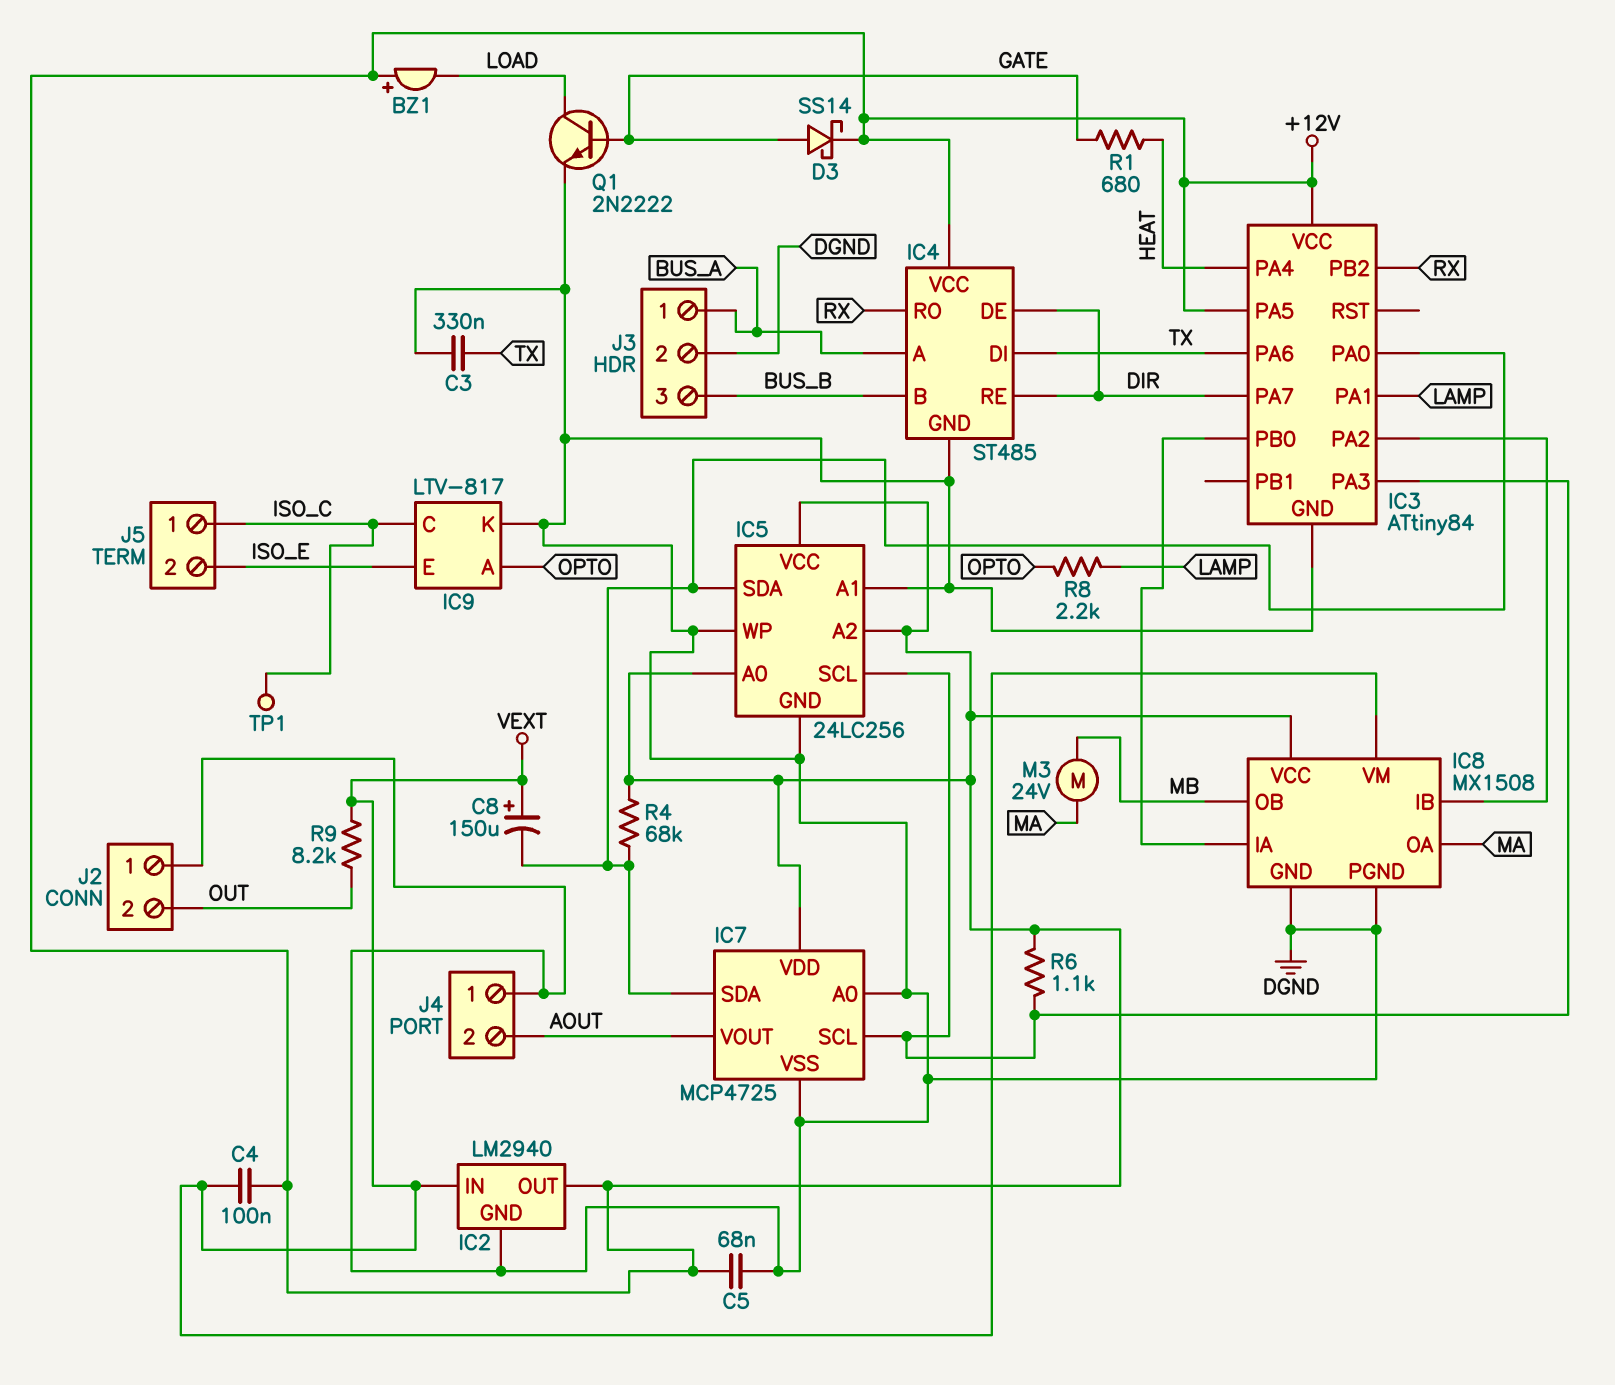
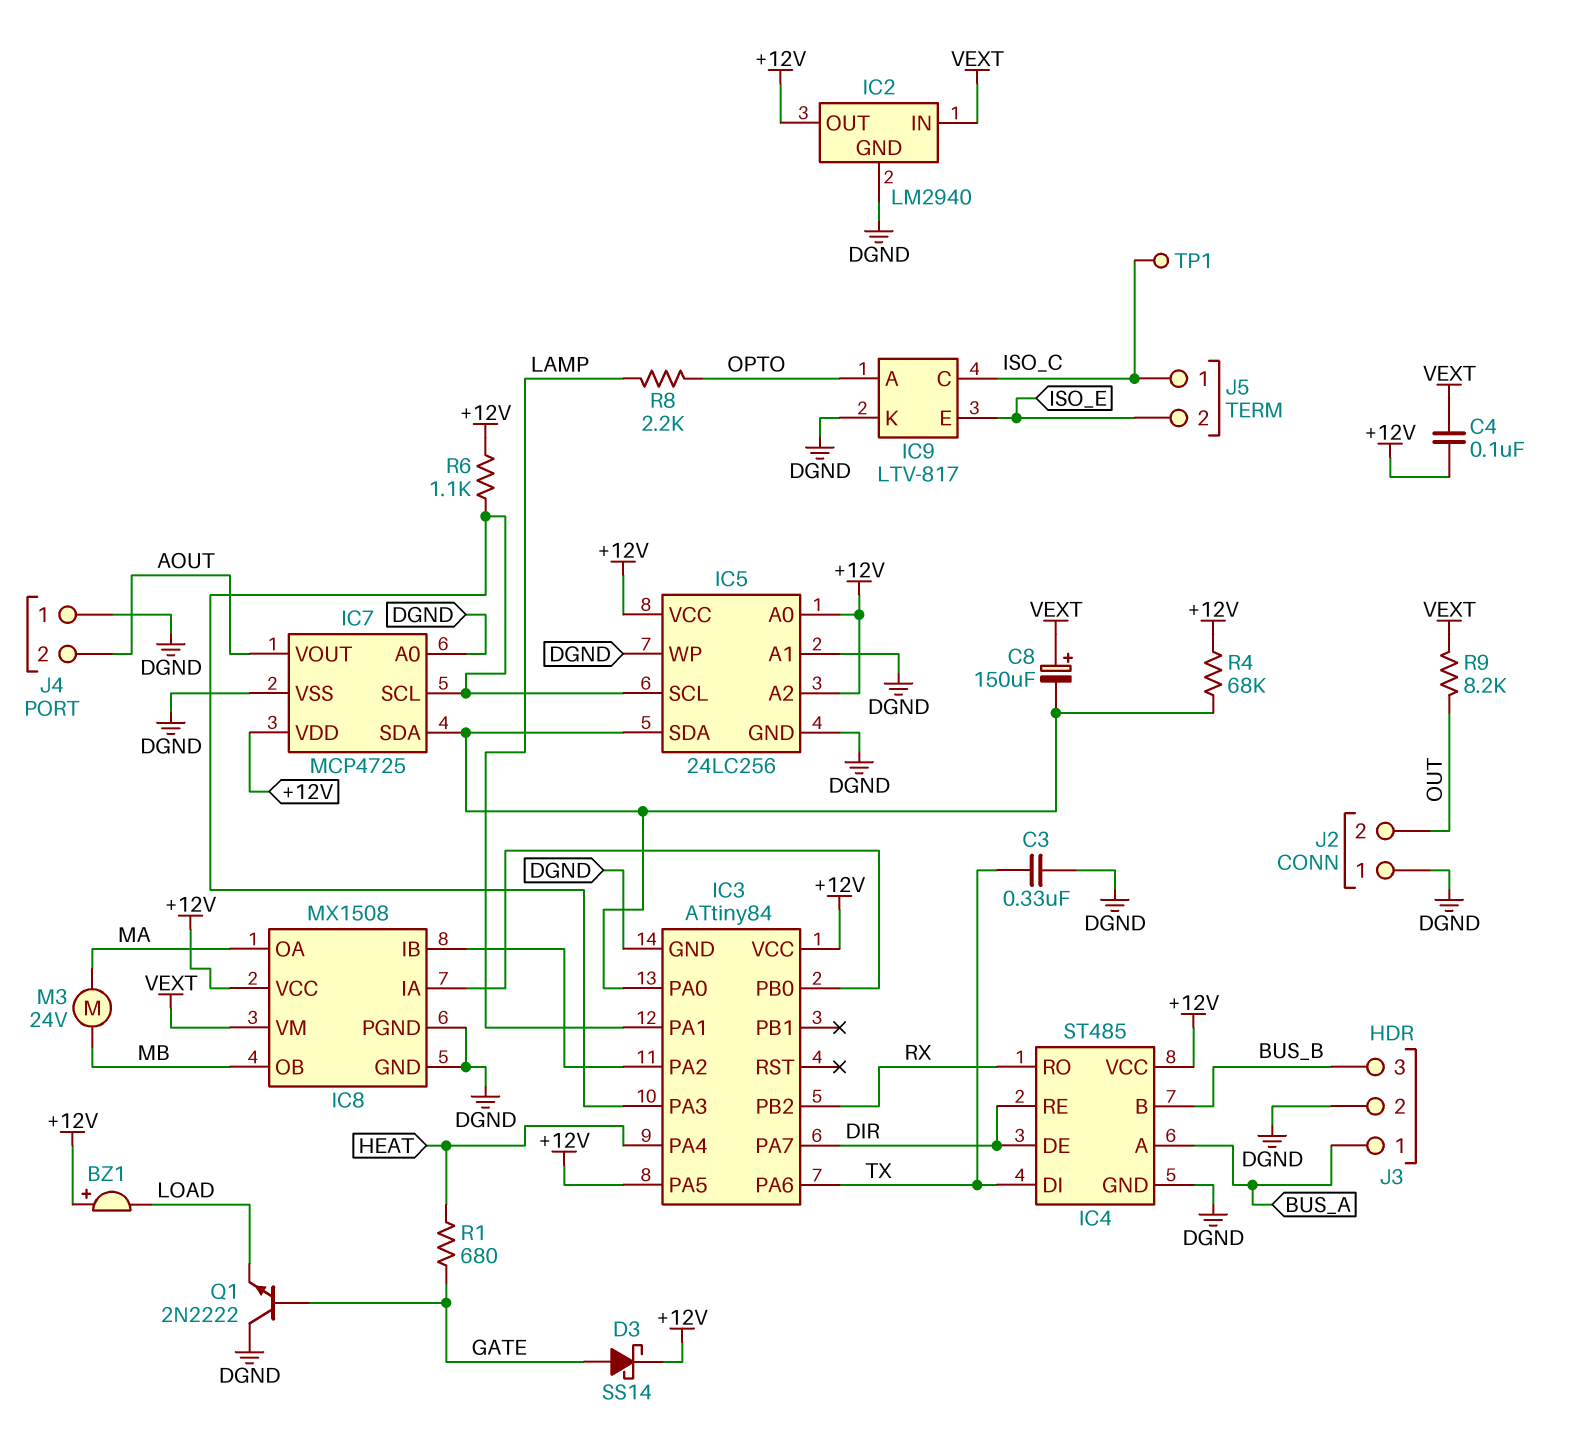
C5: 68nF (+12V, DGND) -> none
Q1: NPN 2N2222 (B GATE, C LOAD, E DGND) -> NPN 2N2222 (B GATE, C DGND, E LOAD)

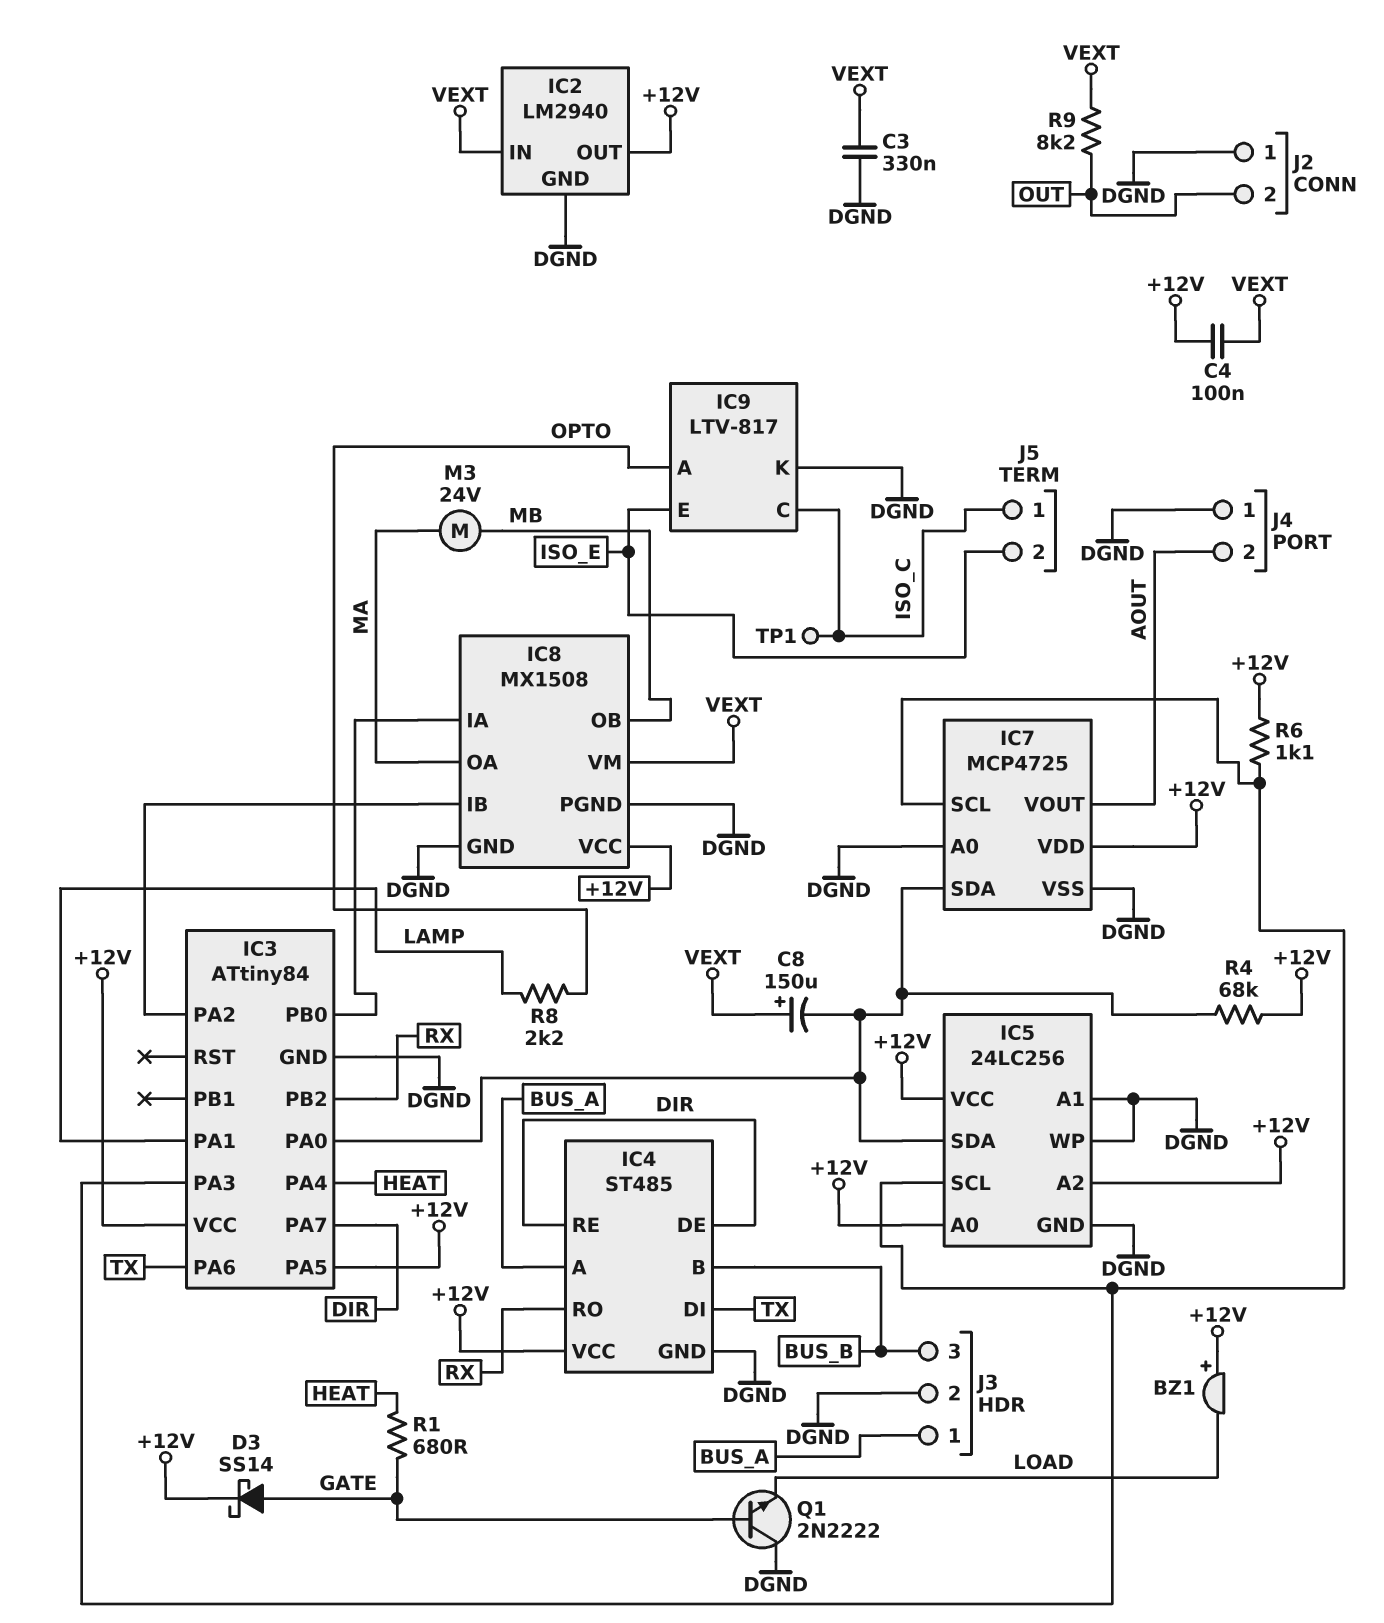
C3: 330nF (DGND, TX) -> 330nF (DGND, VEXT)

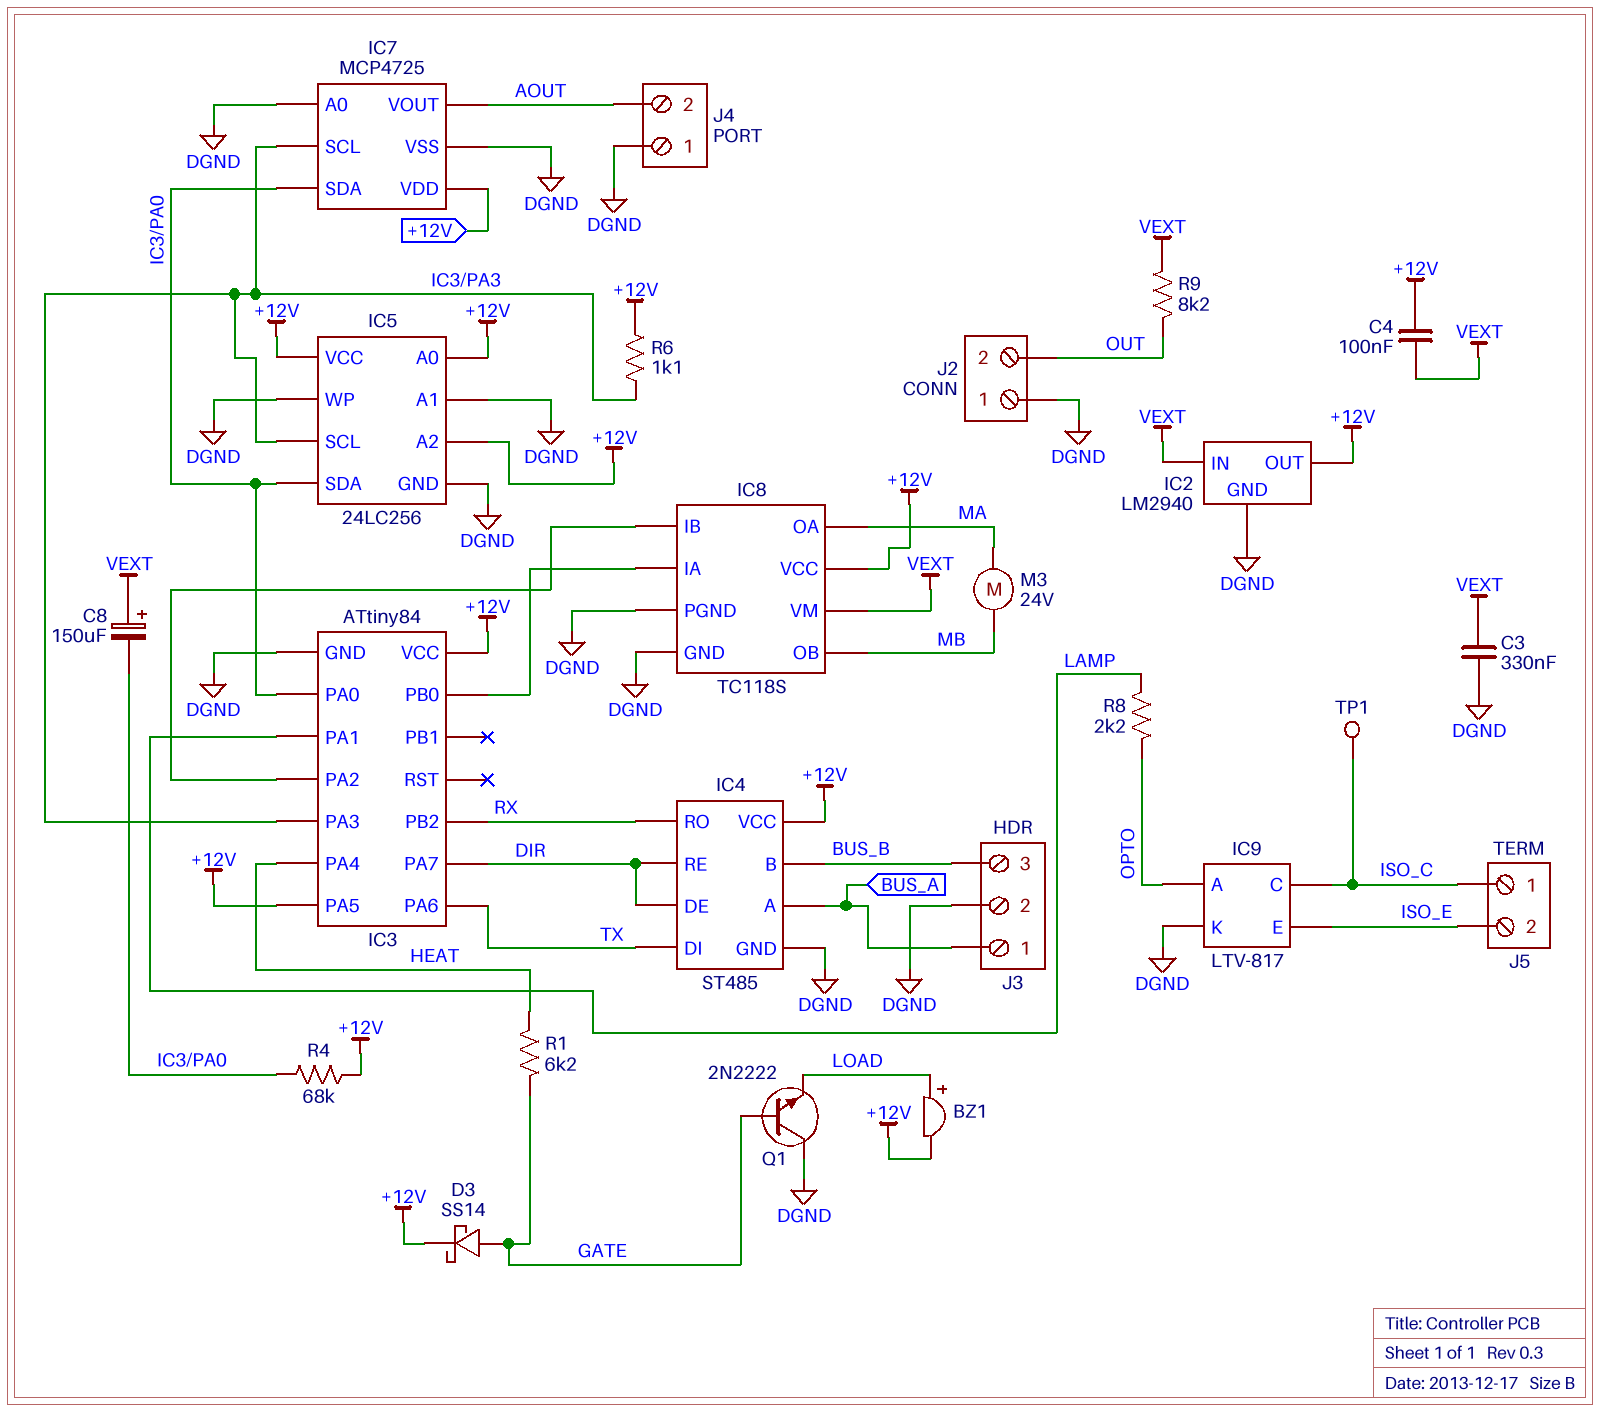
BZ1: buzzer (plus +12V, minus LOAD) -> buzzer (plus LOAD, minus +12V)
IC8: MX1508 -> TC118S
R1: 680 (GATE, HEAT) -> 6.2k (GATE, HEAT)

